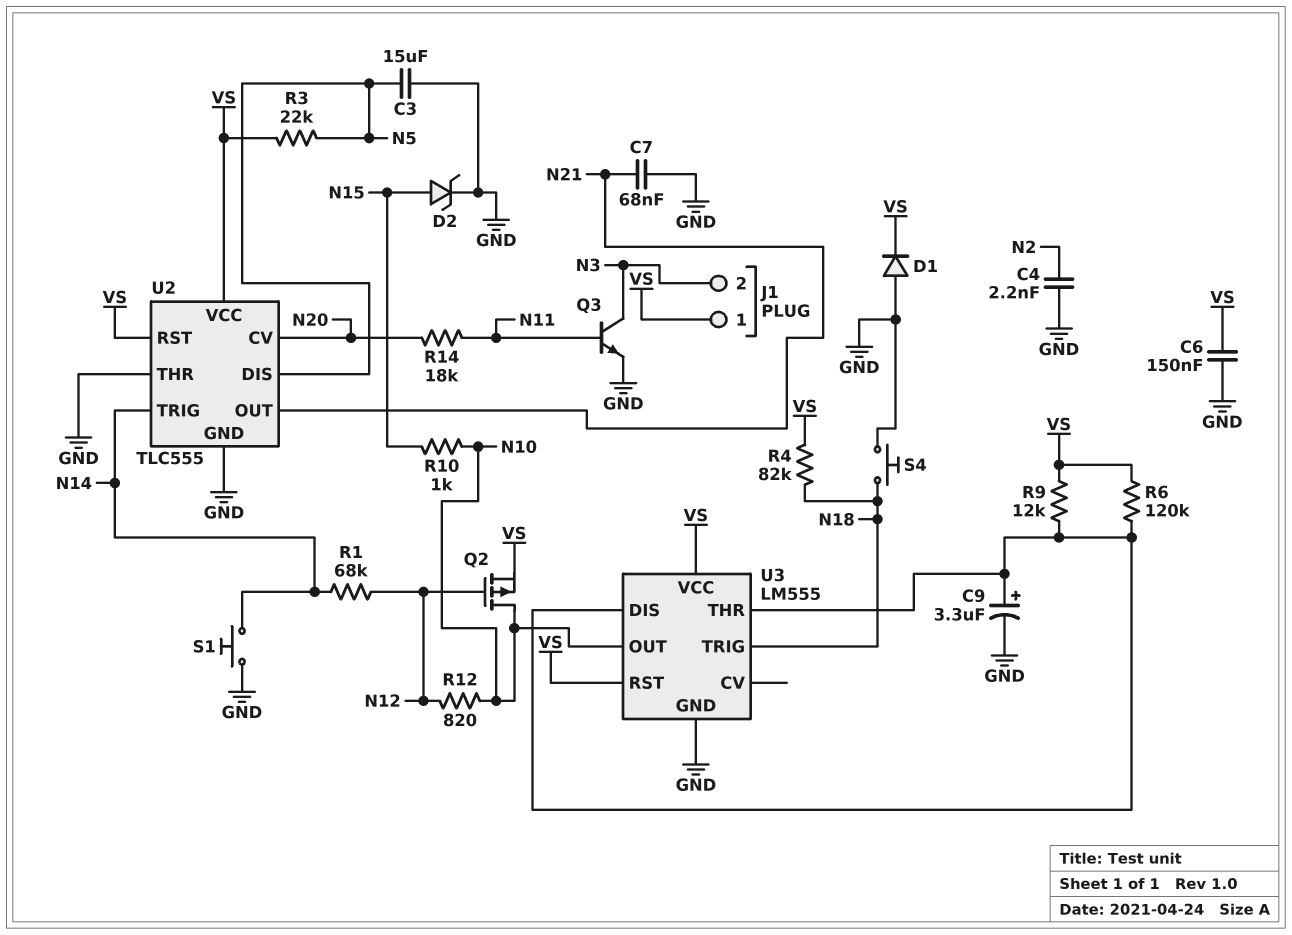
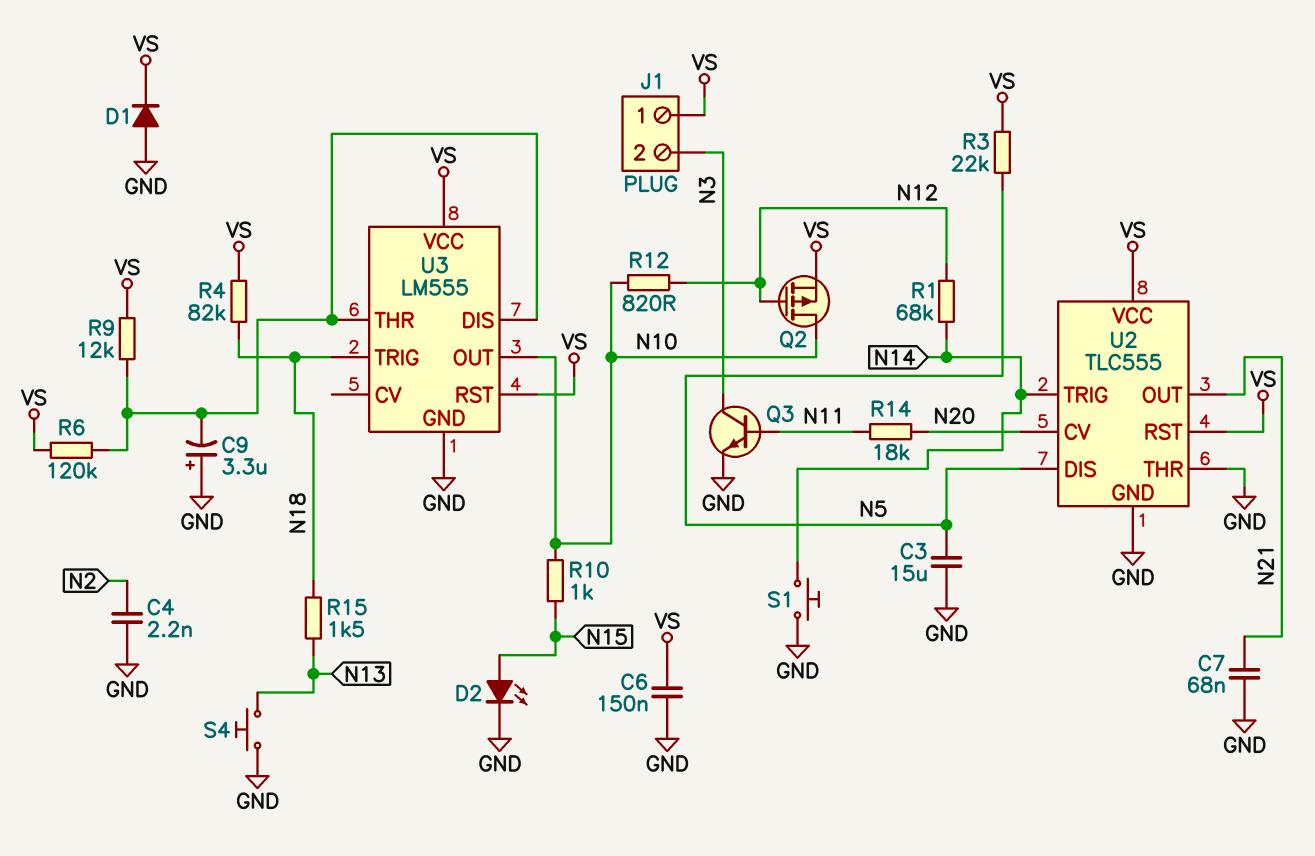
C9: 3.3uF (plus U3/DIS, minus GND) -> 3.3uF (plus GND, minus U3/DIS)
D2: zener (A N15, K GND) -> LED (A N15, K GND)
R15: none -> 1.5k (N13, N18)
S4: button (GND, N18) -> button (GND, N13)

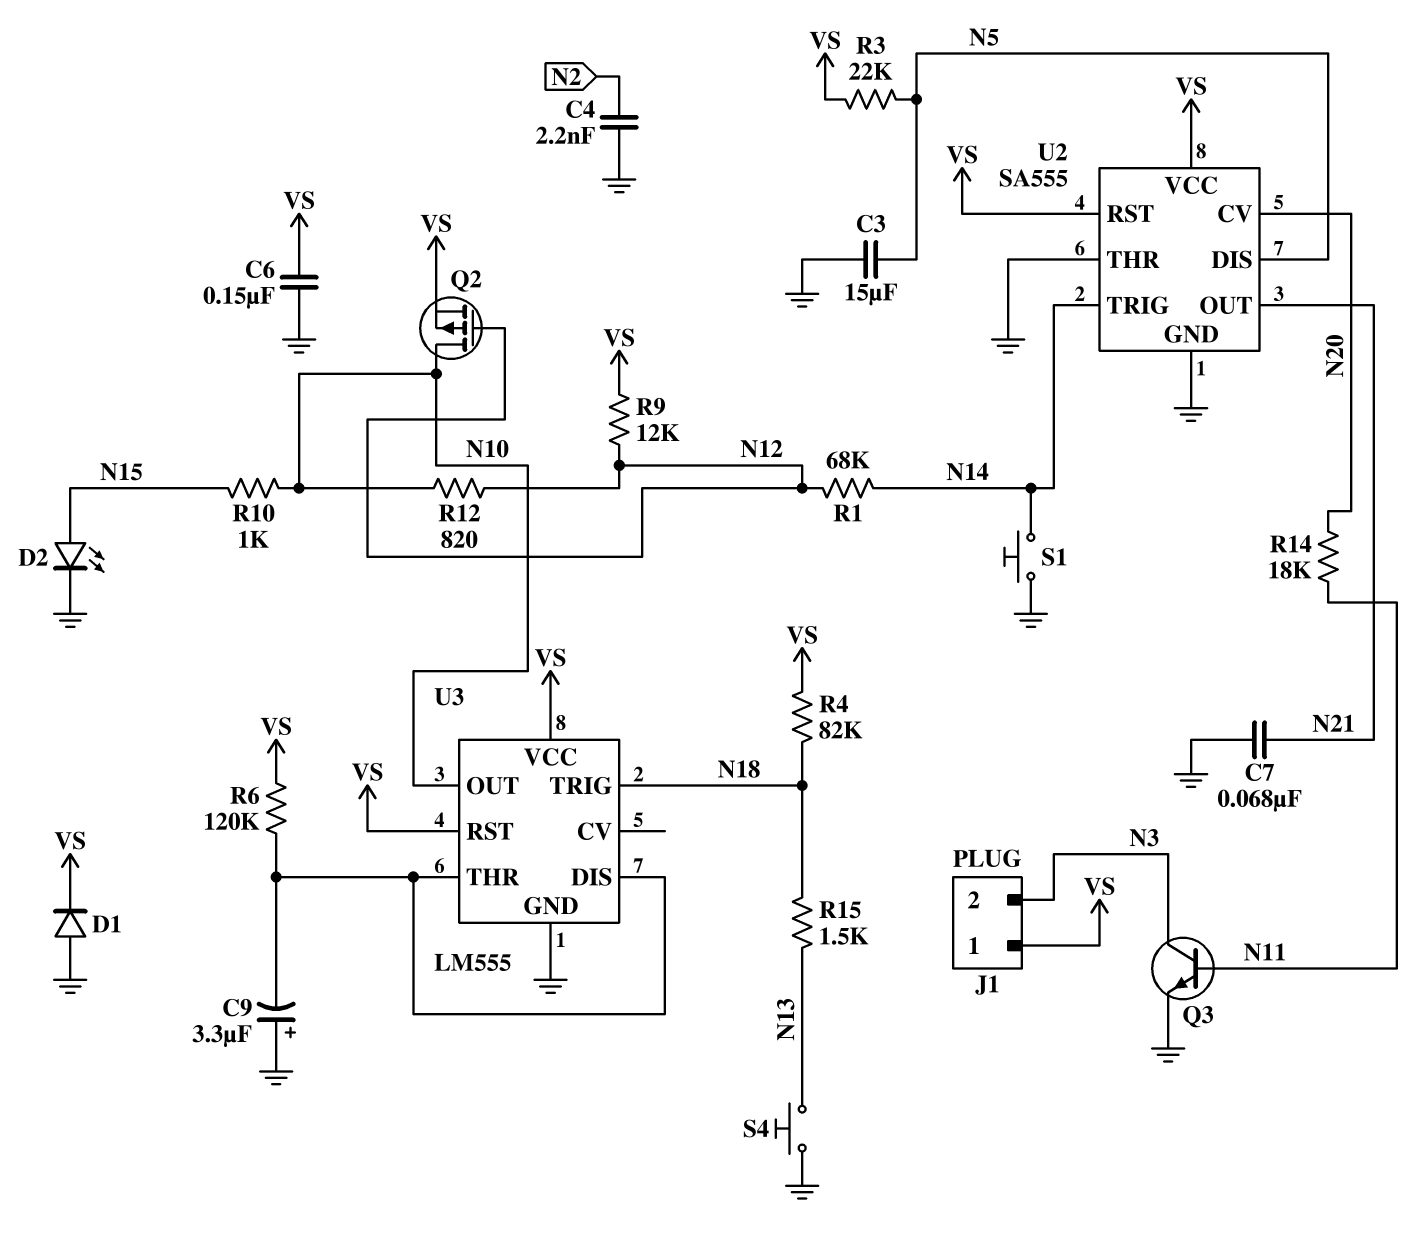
R9: 12k (U3/DIS, VS) -> 12k (N12, VS)
U2: TLC555 -> SA555

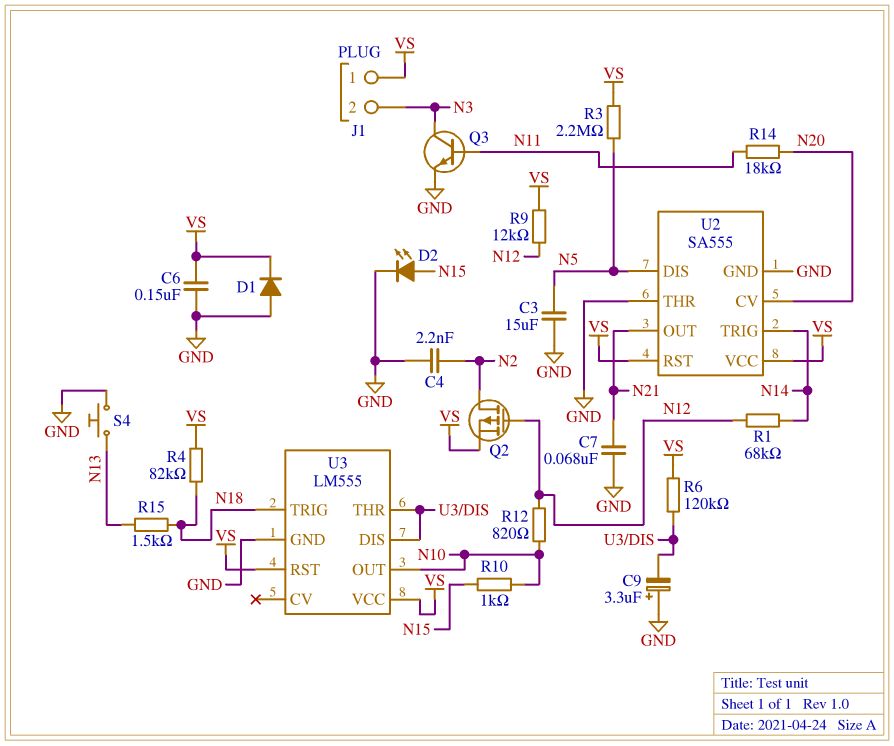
Q2: PMOS (G N12, D N10, S VS) -> PMOS (G N12, D N2, S VS)
R3: 22k (N5, VS) -> 2.2M (N5, VS)
S1: button (GND, N14) -> none

